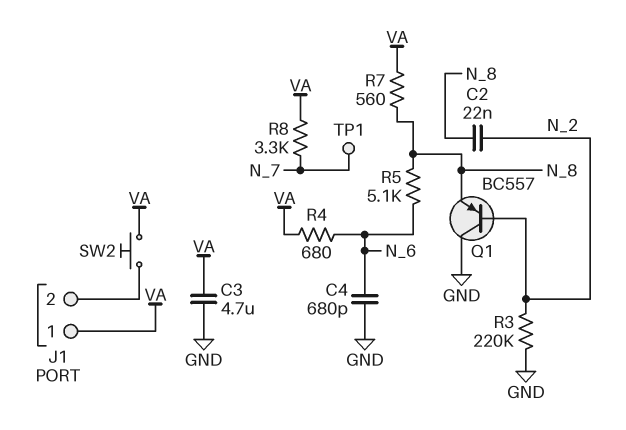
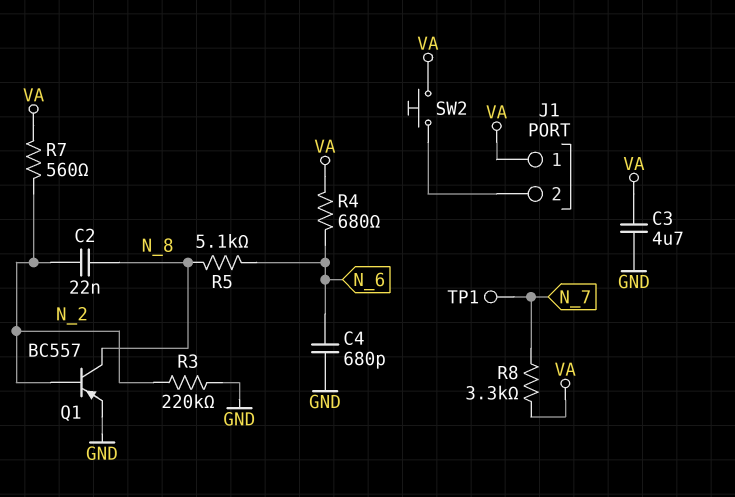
Q1: PNP BC557 (B N_2, C GND, E N_8) -> PNP BC557 (B N_2, C N_8, E GND)
R7: 560 (N_8, VA) -> 560 (N_2, VA)

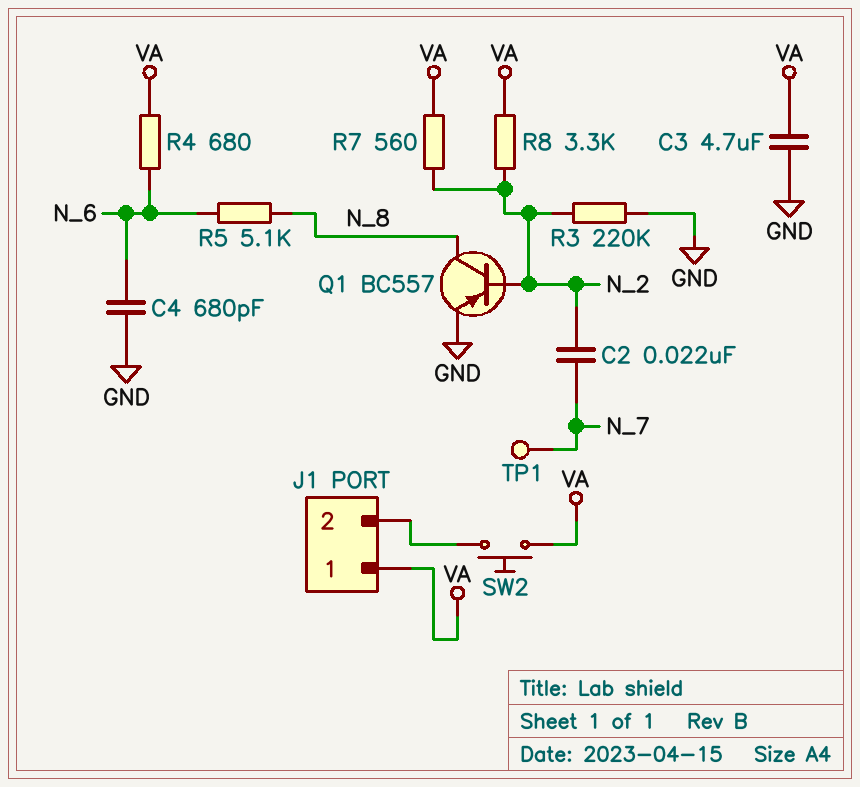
C2: 22nF (N_2, N_8) -> 22nF (N_2, N_7)
R8: 3.3k (N_7, VA) -> 3.3k (N_2, VA)

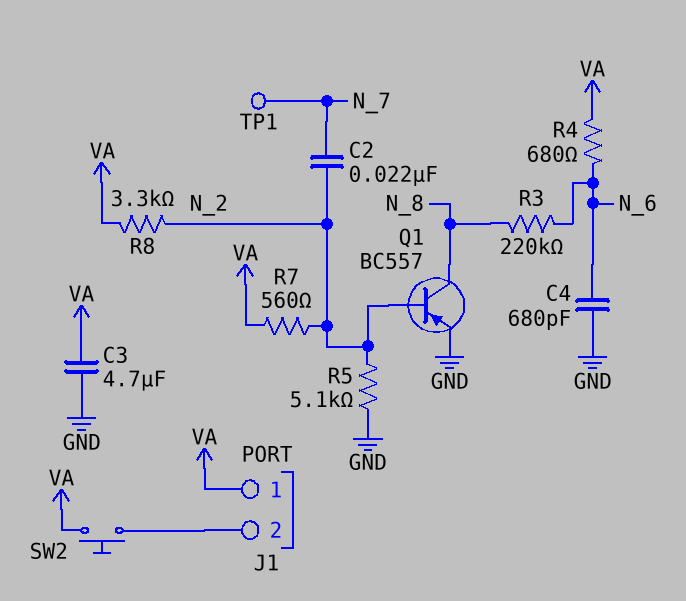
R3: 220k (GND, N_2) -> 220k (N_6, N_8)
R5: 5.1k (N_6, N_8) -> 5.1k (GND, N_2)

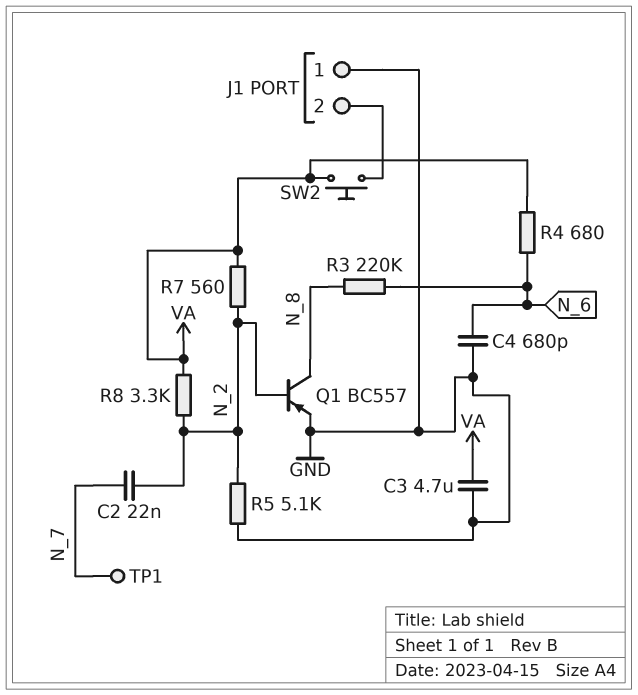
J1 pin 1: VA -> GND

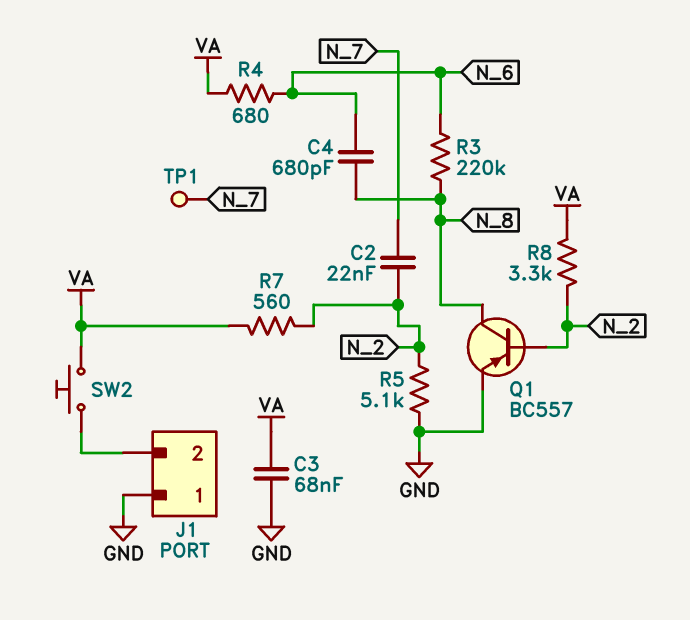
C3: 4.7uF (GND, VA) -> 68nF (GND, VA)
C4: 680pF (GND, N_6) -> 680pF (N_6, N_8)

